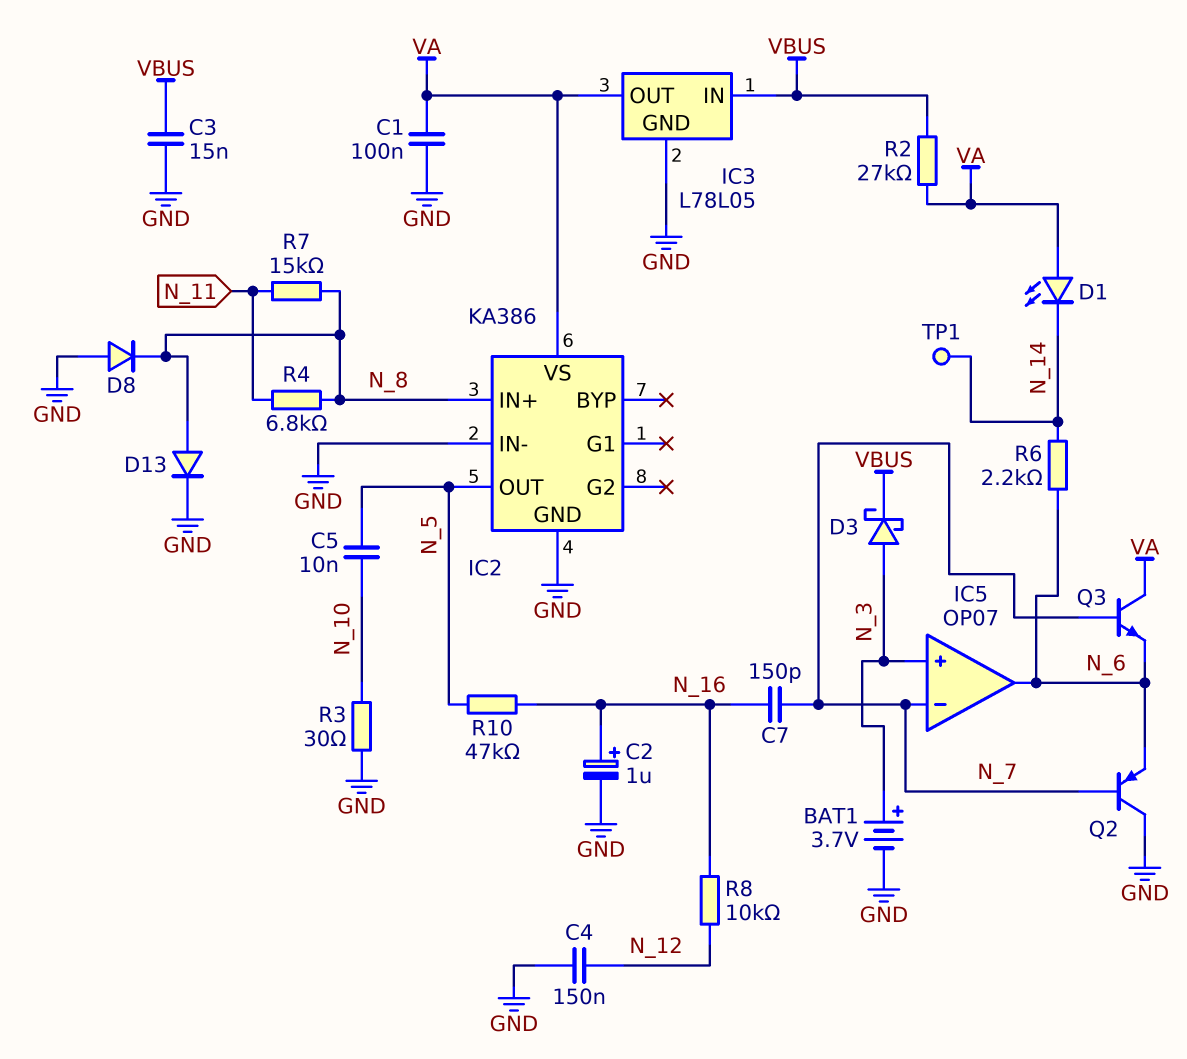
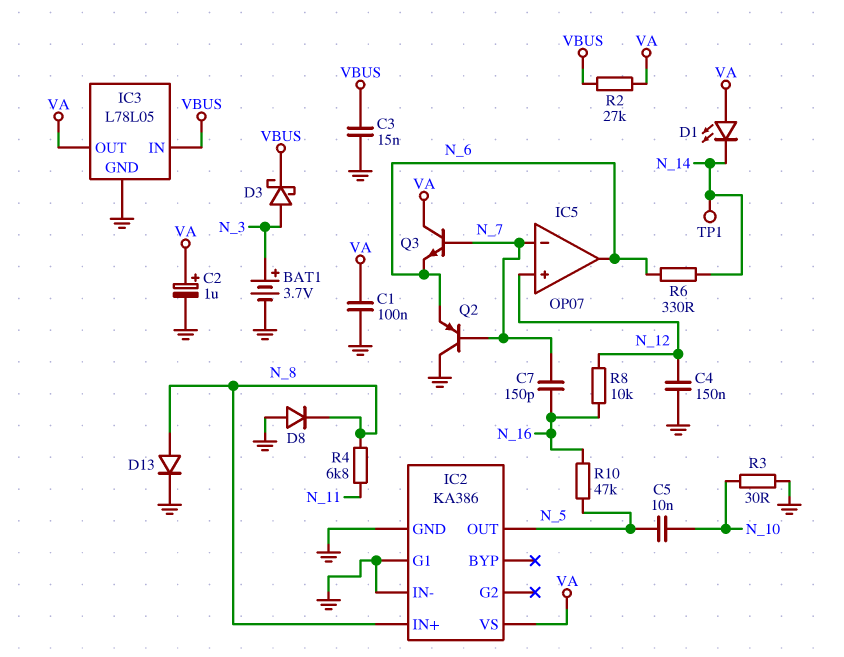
C2: 1uF (plus N_16, minus GND) -> 1uF (plus VA, minus GND)
IC2 pin G1: none -> GND
IC5 pin in+: N_3 -> N_12
R6: 2.2k (N_6, N_14) -> 330 (N_6, N_14)
R7: 15k (N_8, N_11) -> none

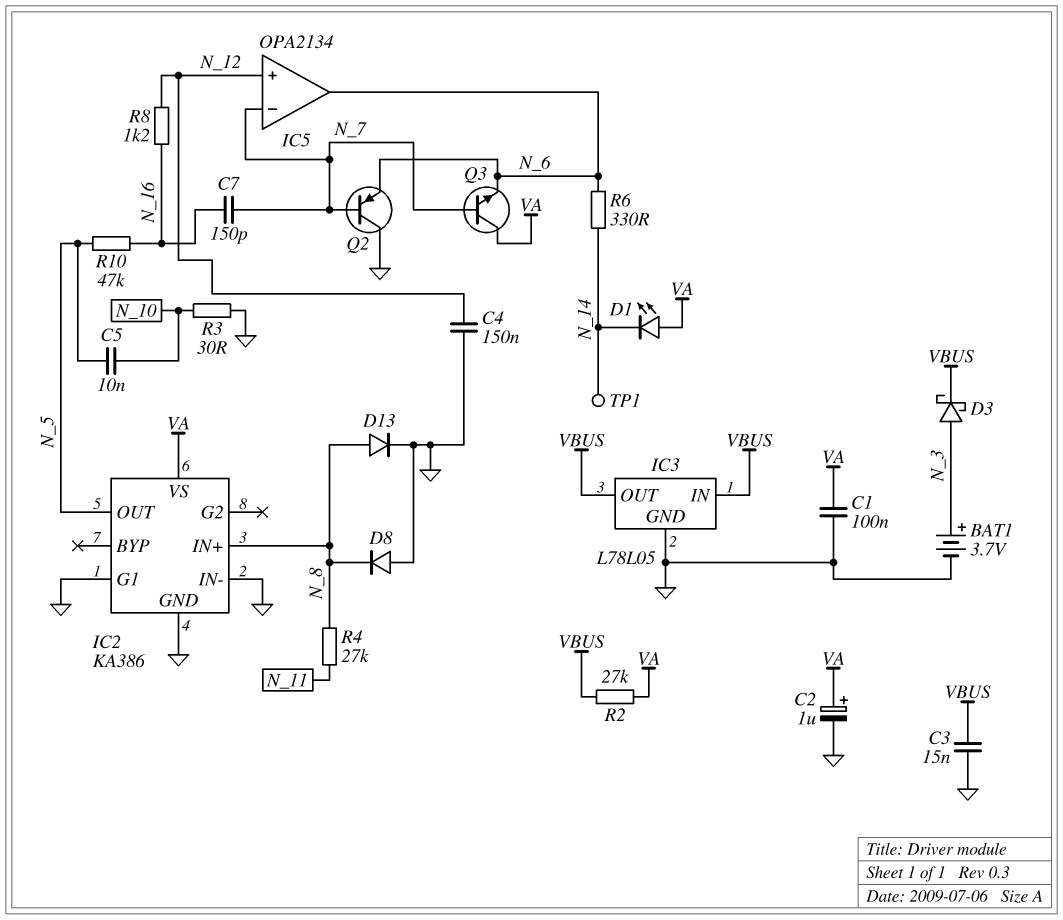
IC3 pin OUT: VA -> VBUS
IC5: OP07 -> OPA2134
R4: 6.8k (N_8, N_11) -> 27k (N_8, N_11)
R8: 10k (N_12, N_16) -> 1.2k (N_12, N_16)

